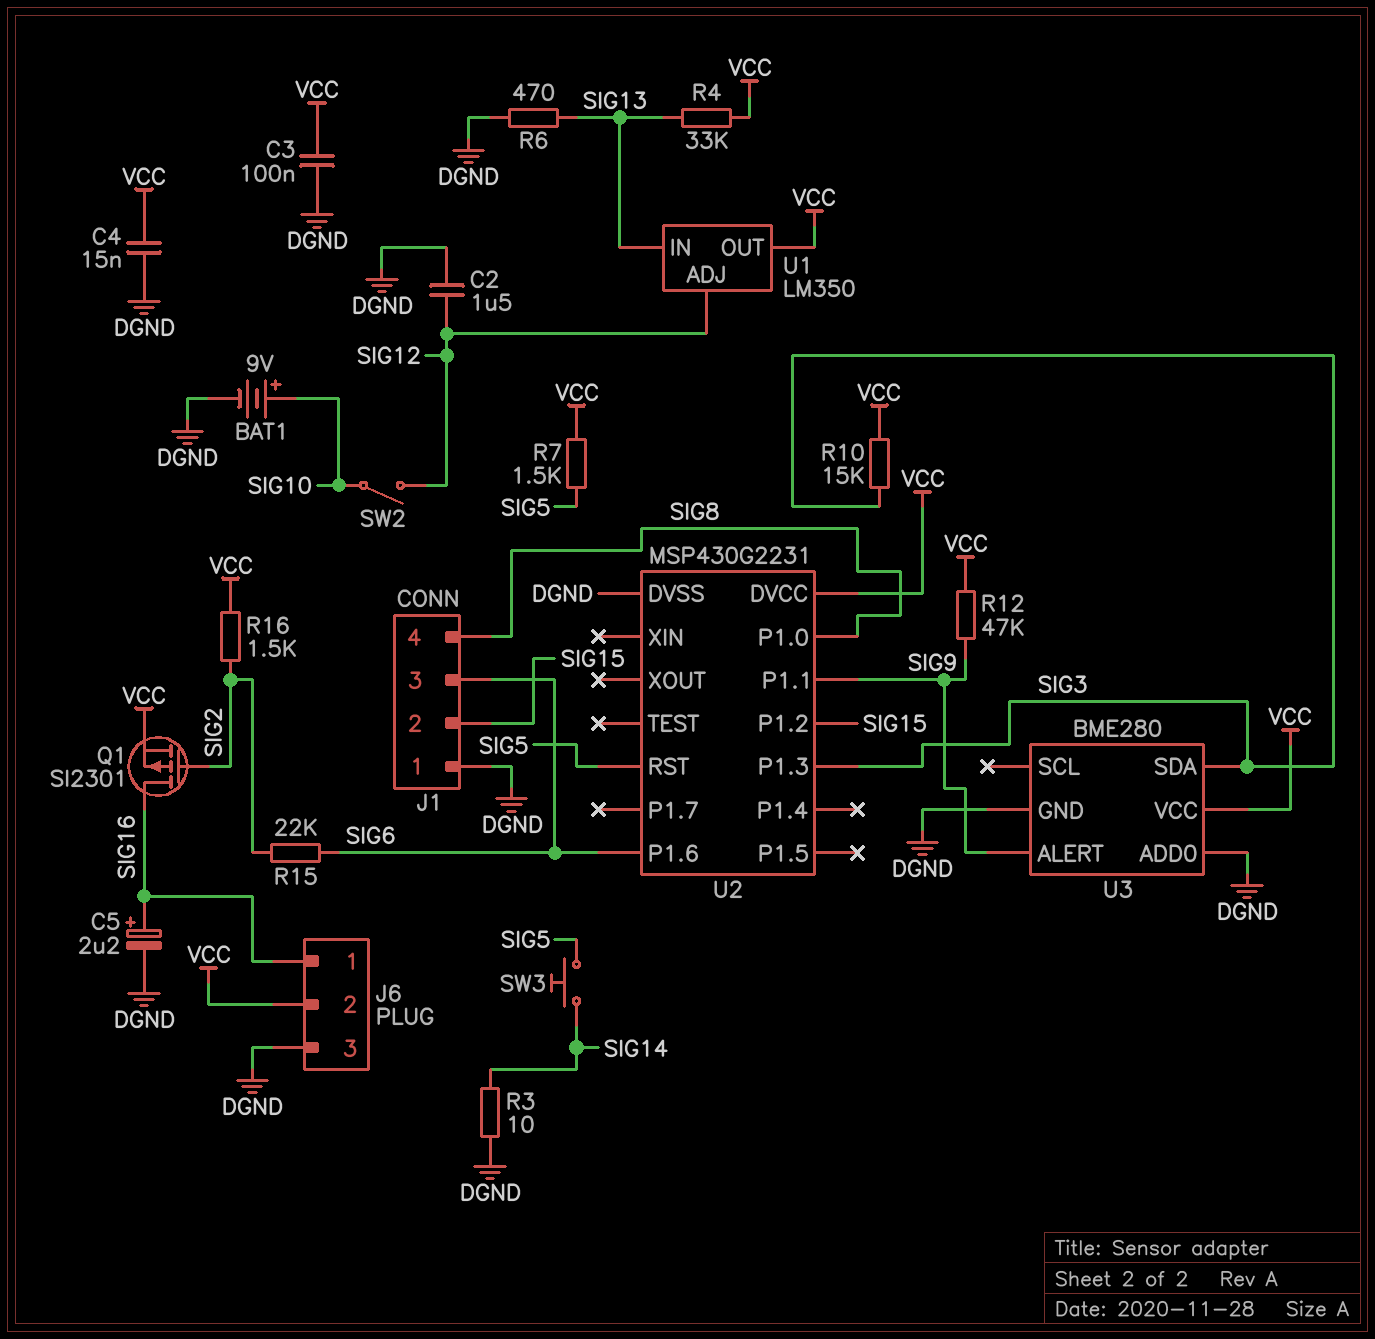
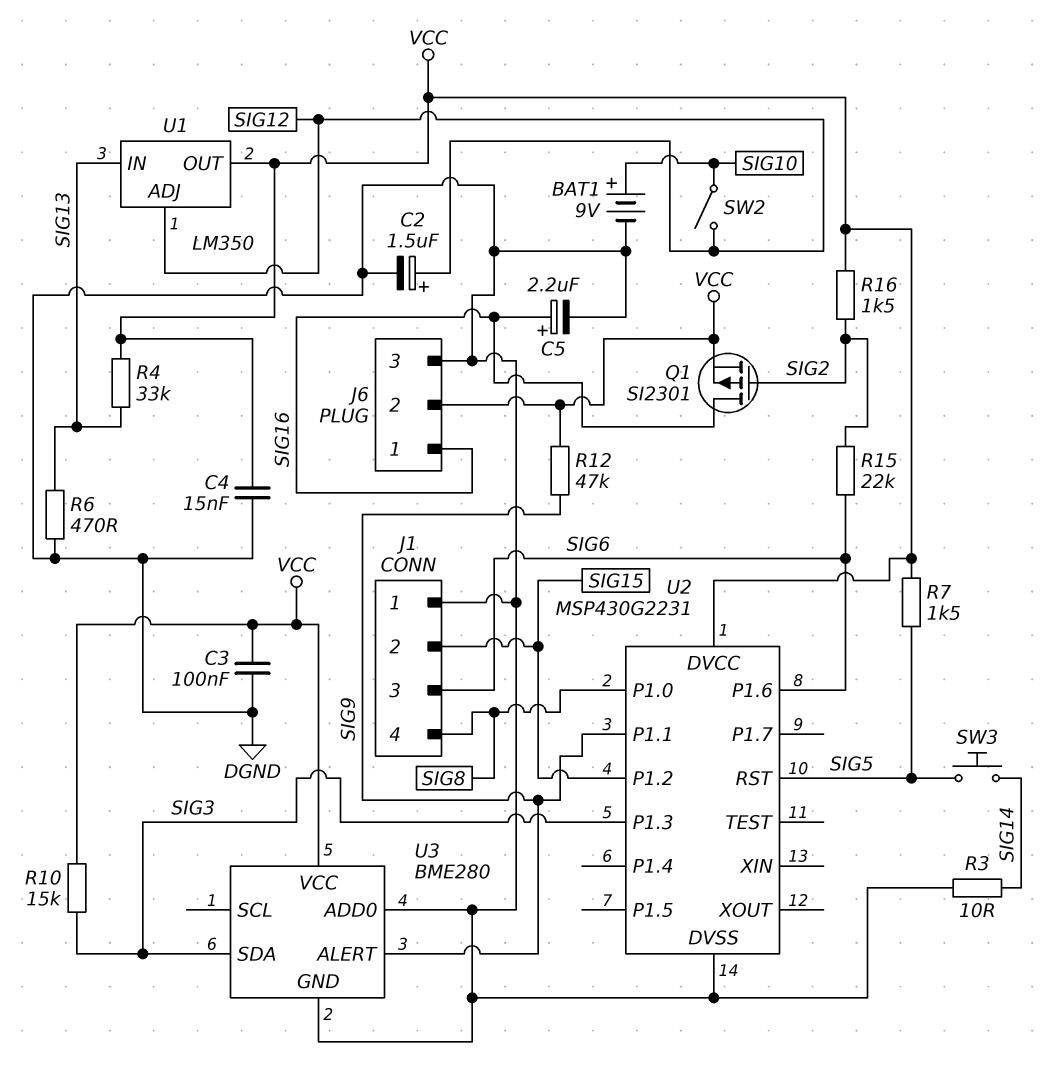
C2: 1.5uF (DGND, SIG12) -> 1.5uF (plus SIG12, minus DGND)

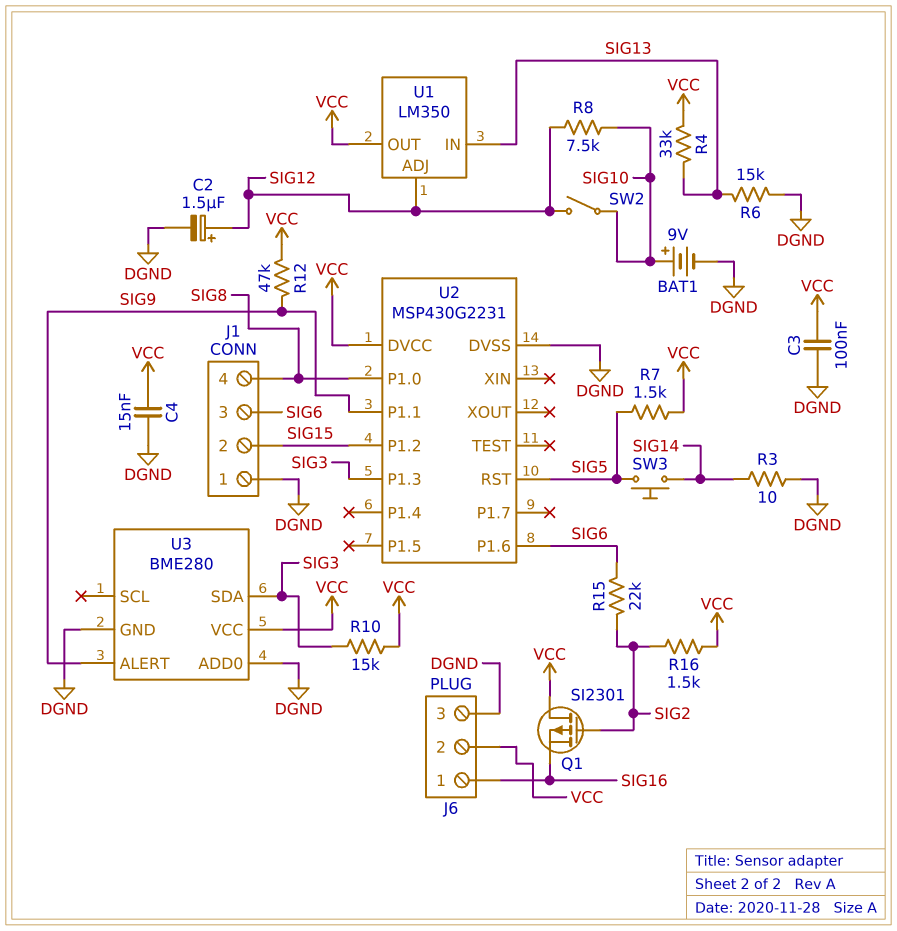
C5: 2.2uF (plus SIG16, minus DGND) -> none
Q1: PMOS SI2301 (G SIG2, D SIG16, S VCC) -> PMOS SI2301 (G SIG2, D VCC, S SIG16)
R6: 470 (DGND, SIG13) -> 15k (DGND, SIG13)
R8: none -> 7.5k (SIG10, SIG12)

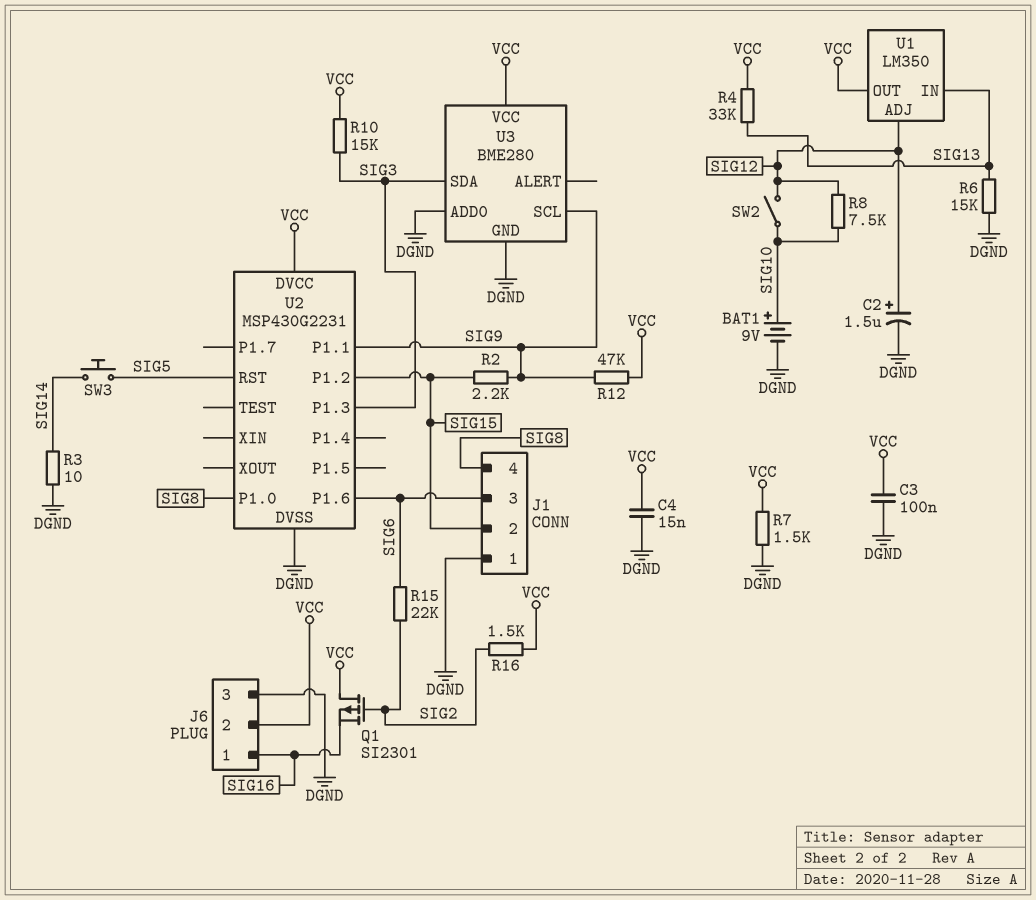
R2: none -> 2.2k (SIG9, SIG15)
R7: 1.5k (SIG5, VCC) -> 1.5k (DGND, VCC)
U3 pin ALERT: SIG9 -> none
U3 pin SCL: none -> SIG9

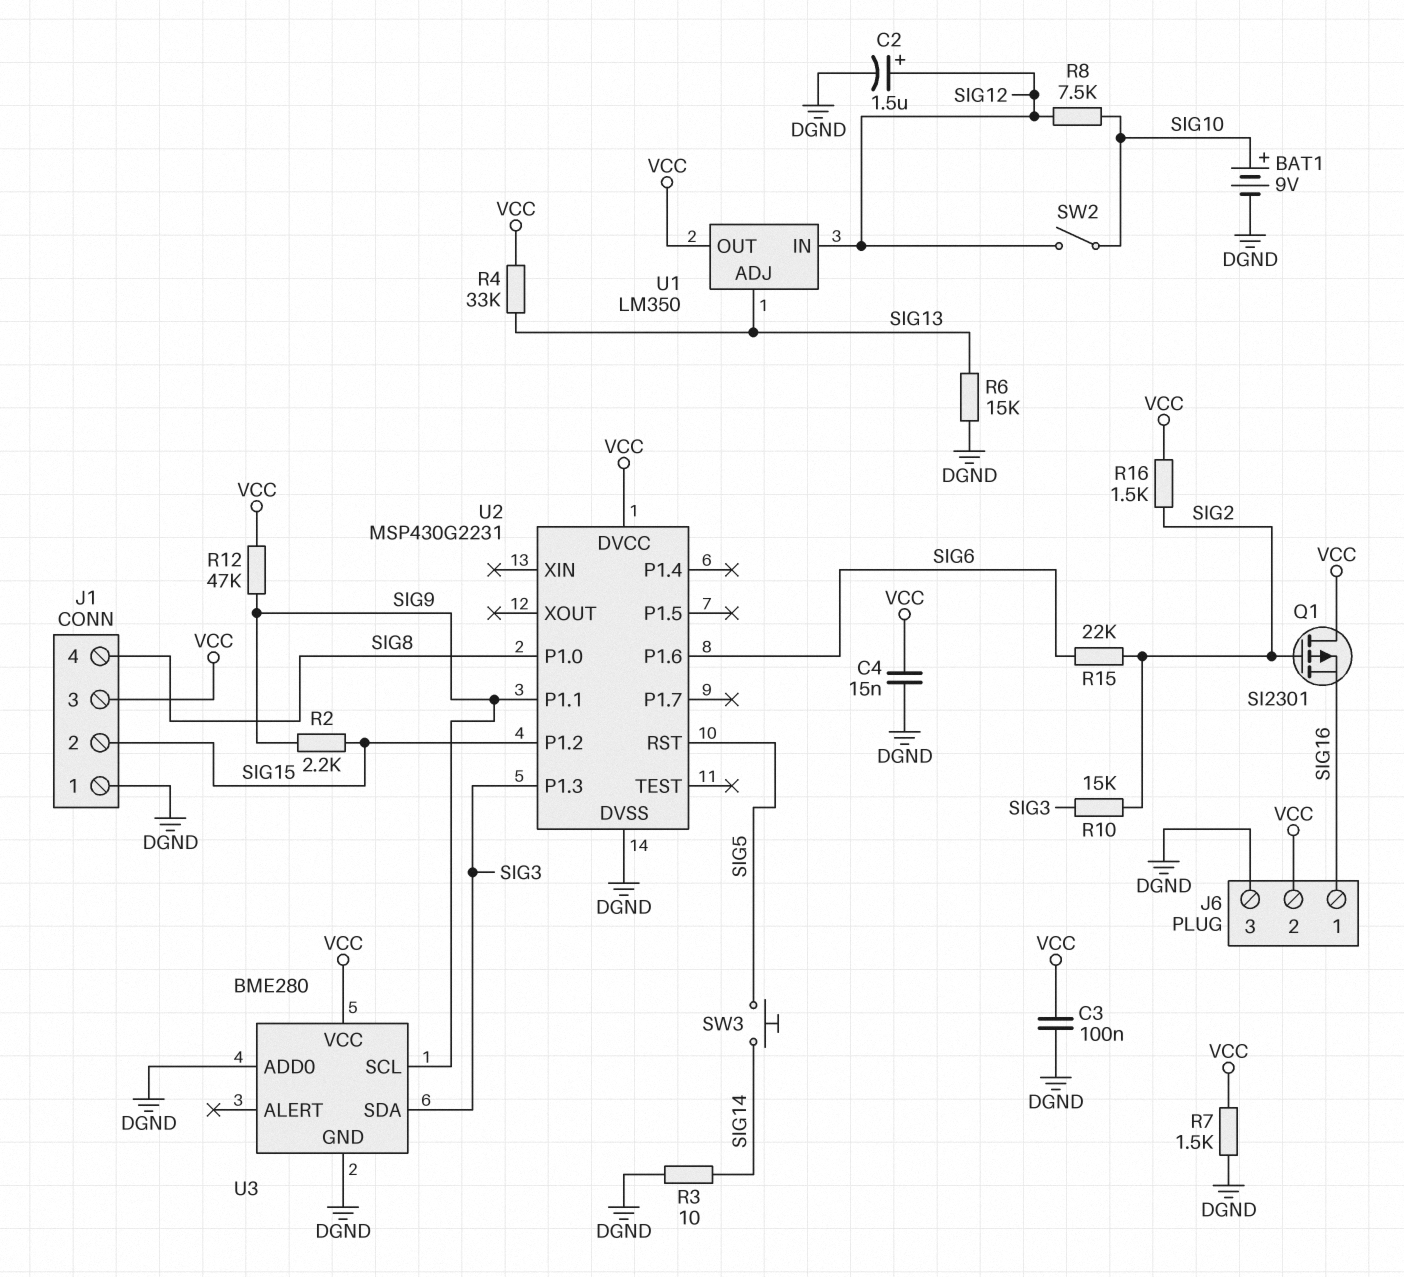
J1 pin 3: SIG6 -> VCC
R10: 15k (SIG3, VCC) -> 15k (SIG2, SIG3)
U1 pin ADJ: SIG12 -> SIG13
U1 pin IN: SIG13 -> SIG12

